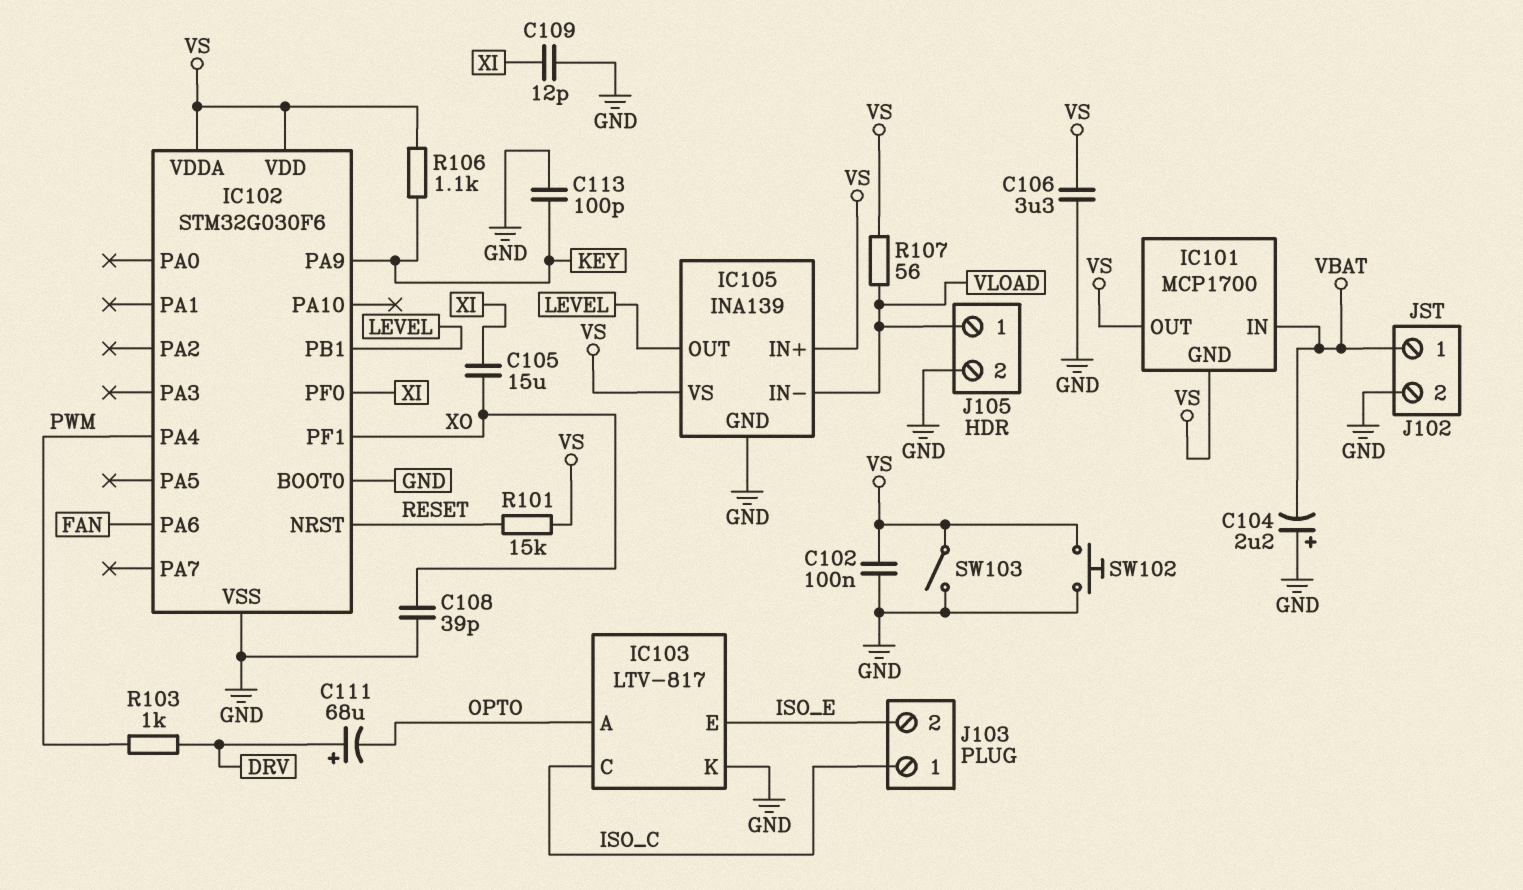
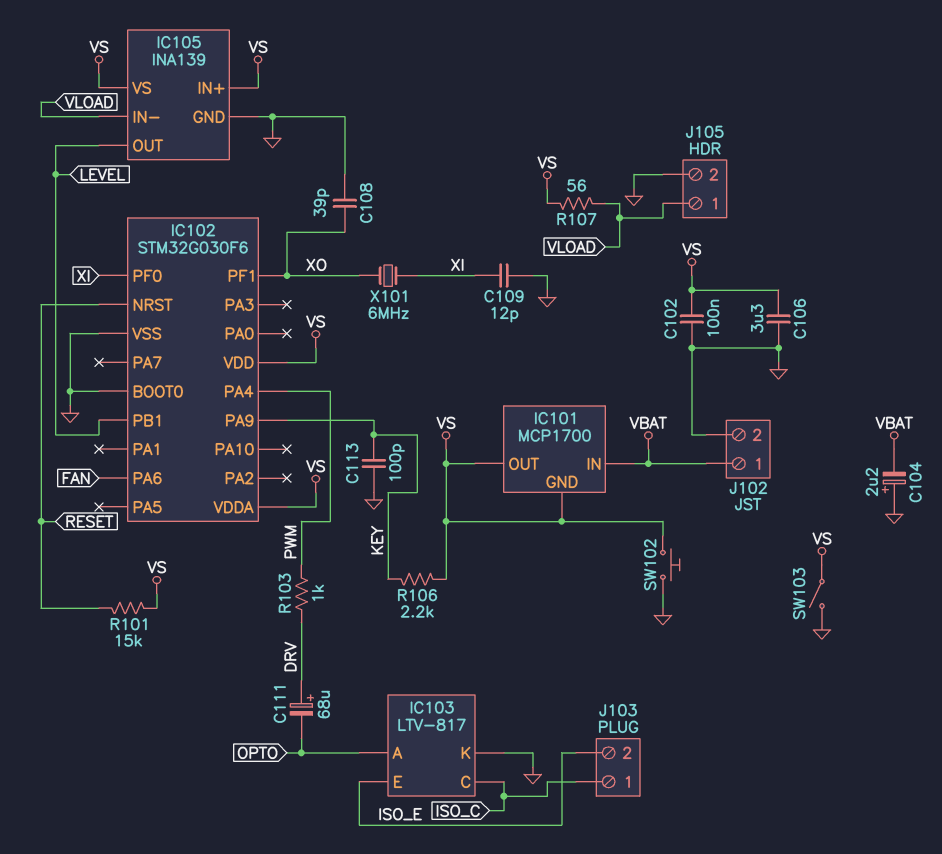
C105: 15uF (XI, XO) -> none
R106: 1.1k (KEY, VS) -> 2.2k (KEY, VS)
X101: none -> 6MHz (XI, XO)

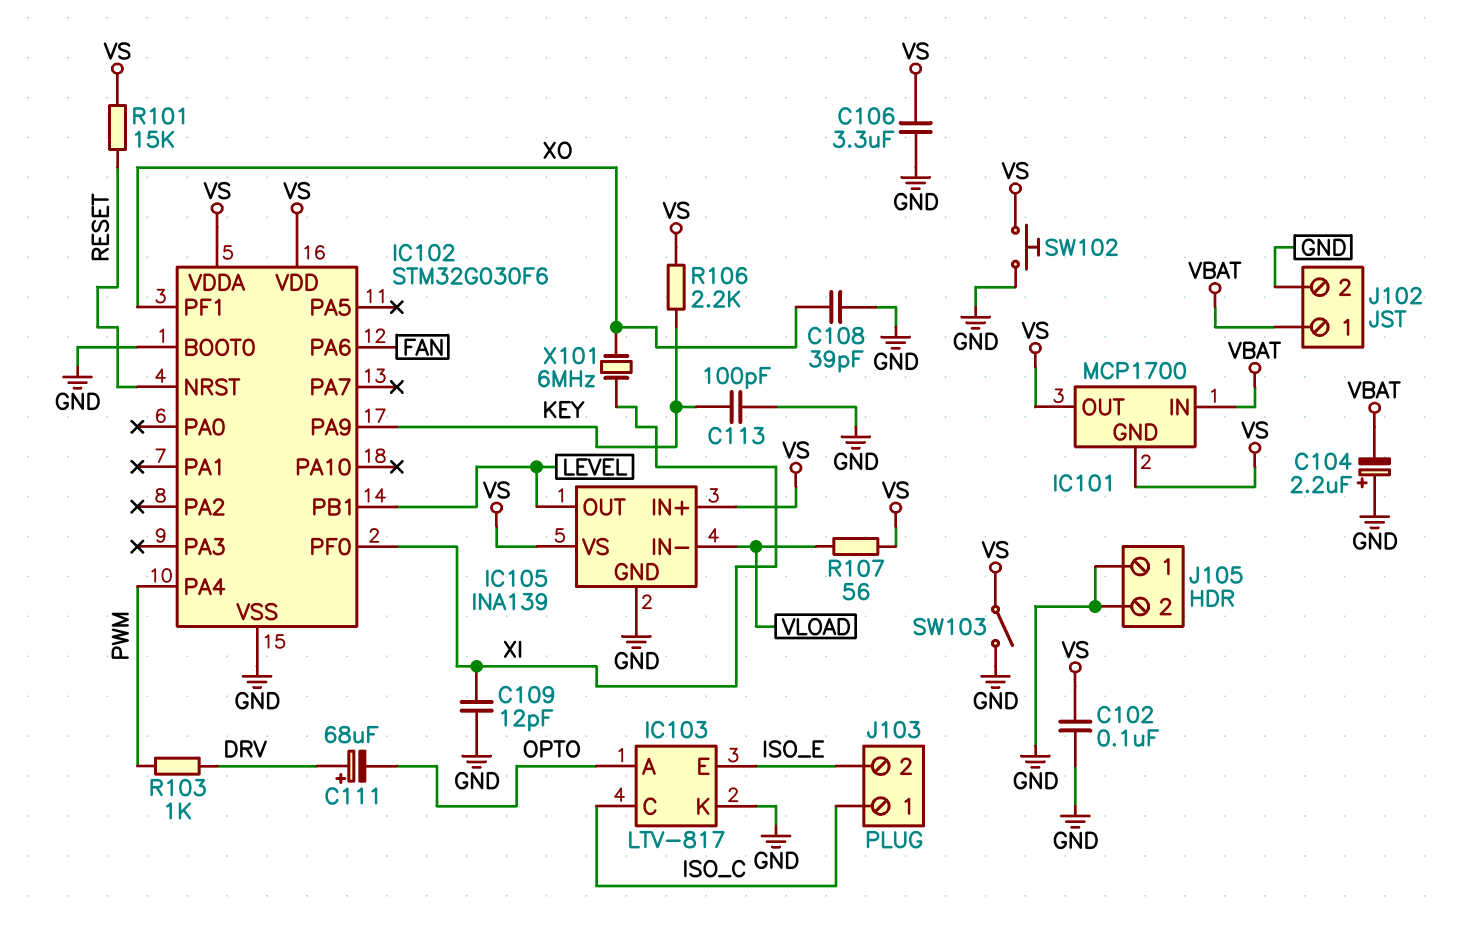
J105 pin 1: VLOAD -> GND

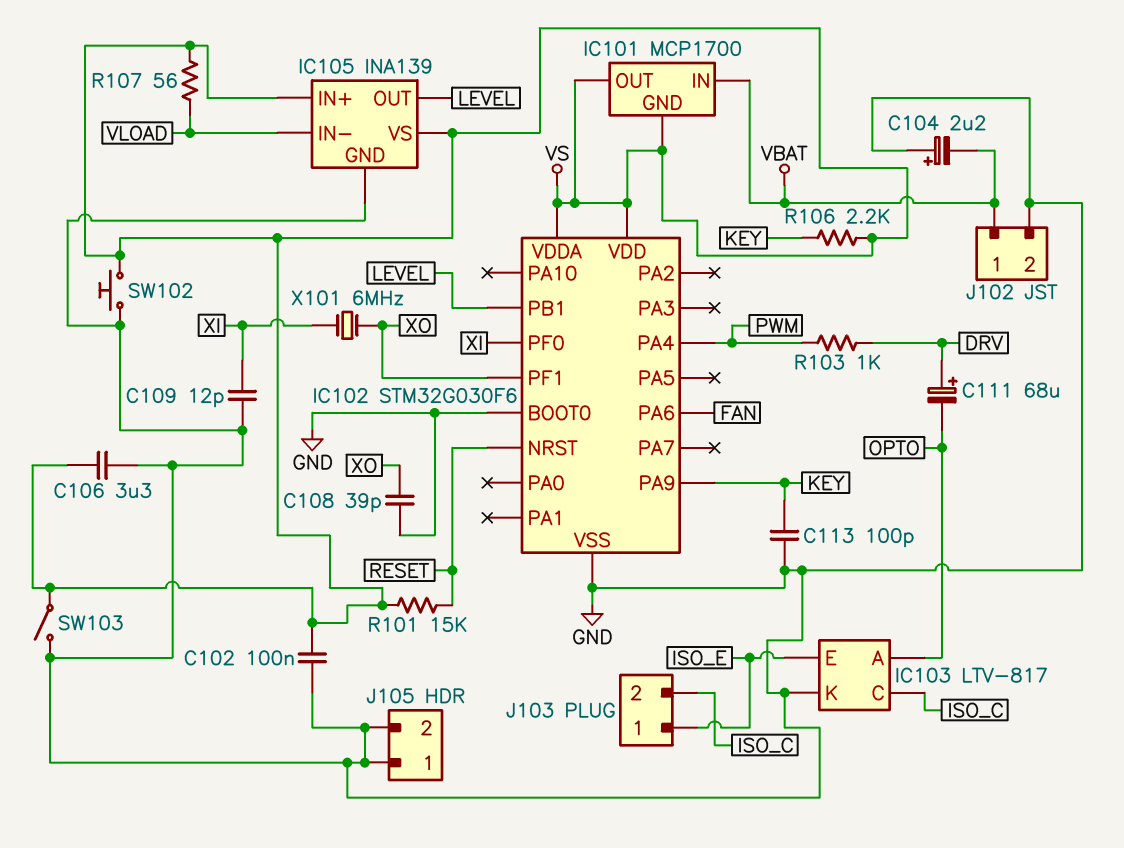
J103 pin 1: ISO_C -> ISO_E
J103 pin 2: ISO_E -> ISO_C

